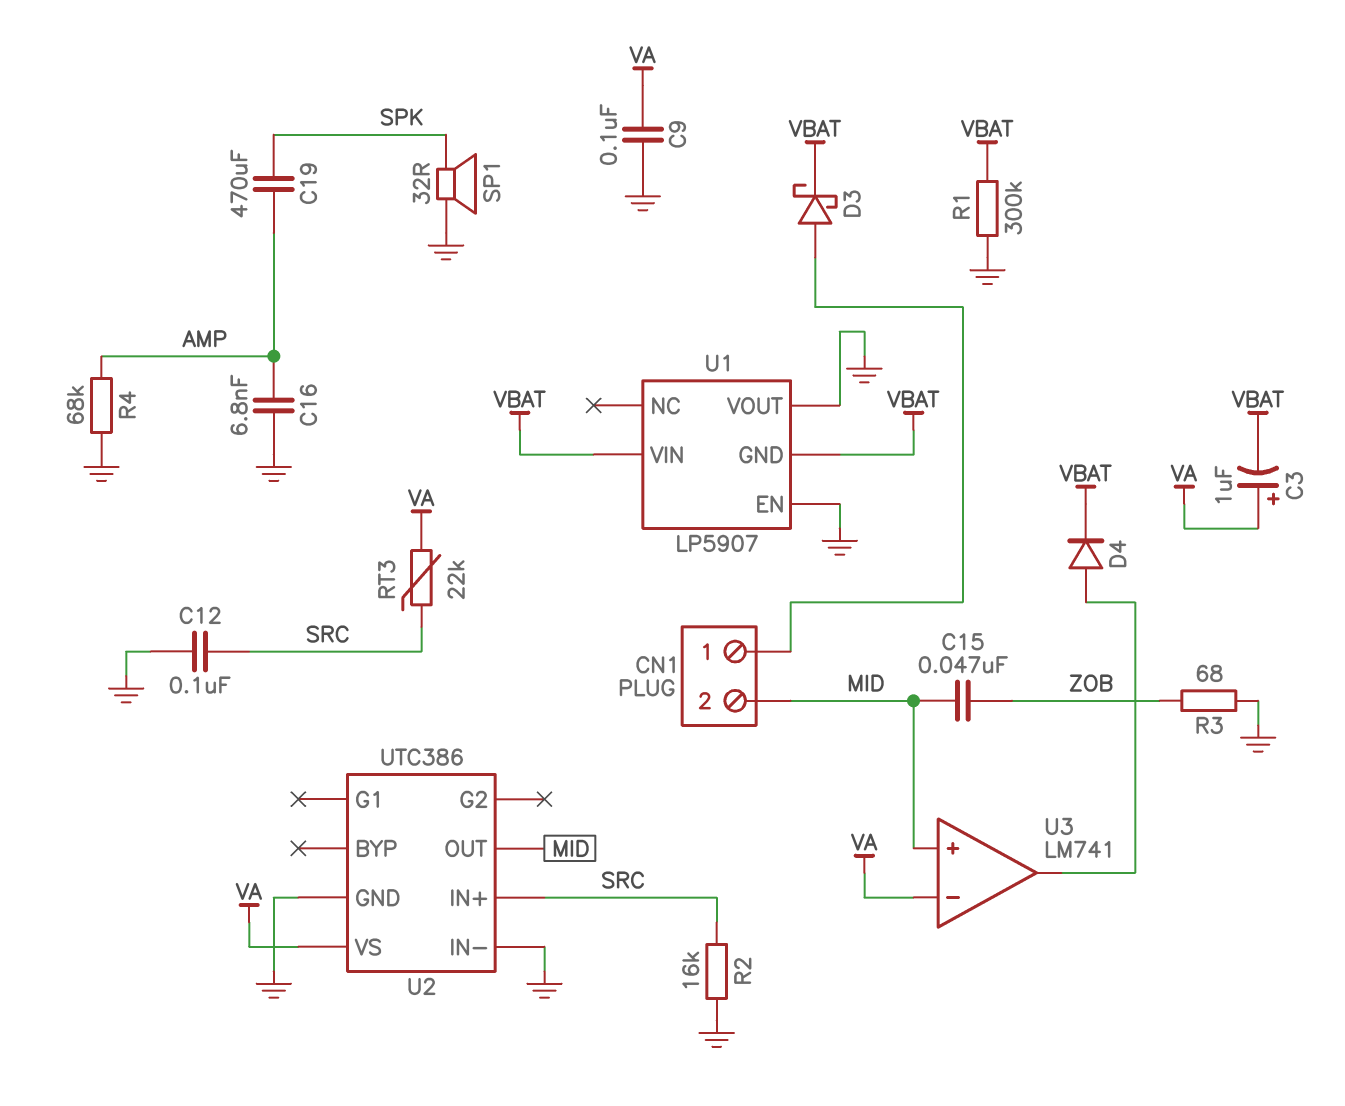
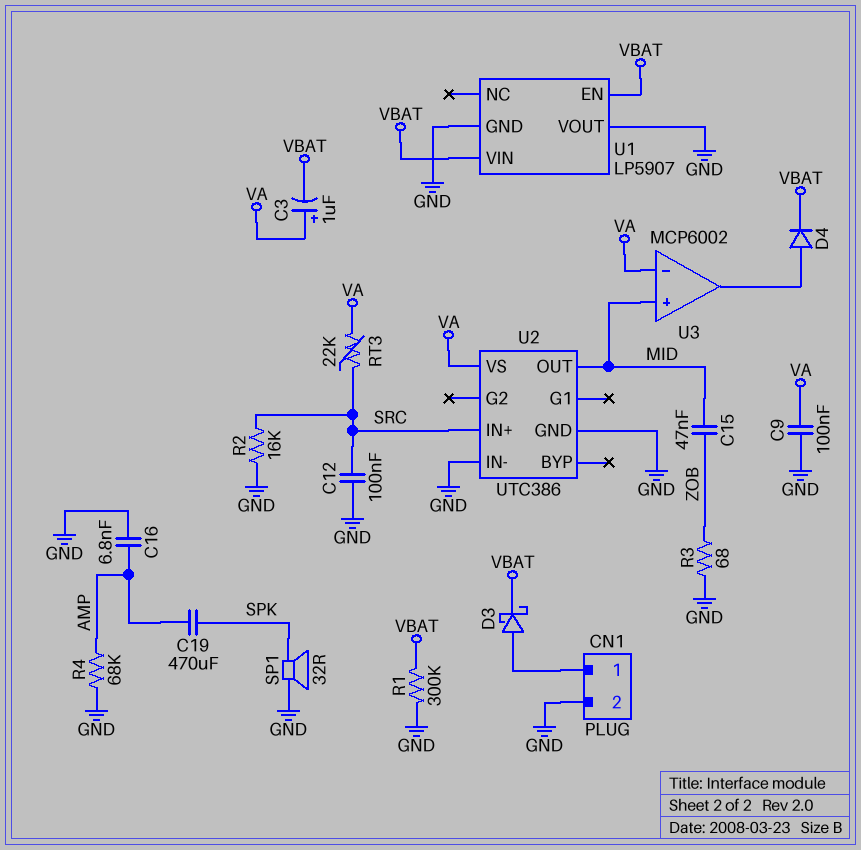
CN1 pin 2: MID -> GND
U1 pin EN: GND -> VBAT
U1 pin GND: VBAT -> GND
U3: LM741 -> MCP6002

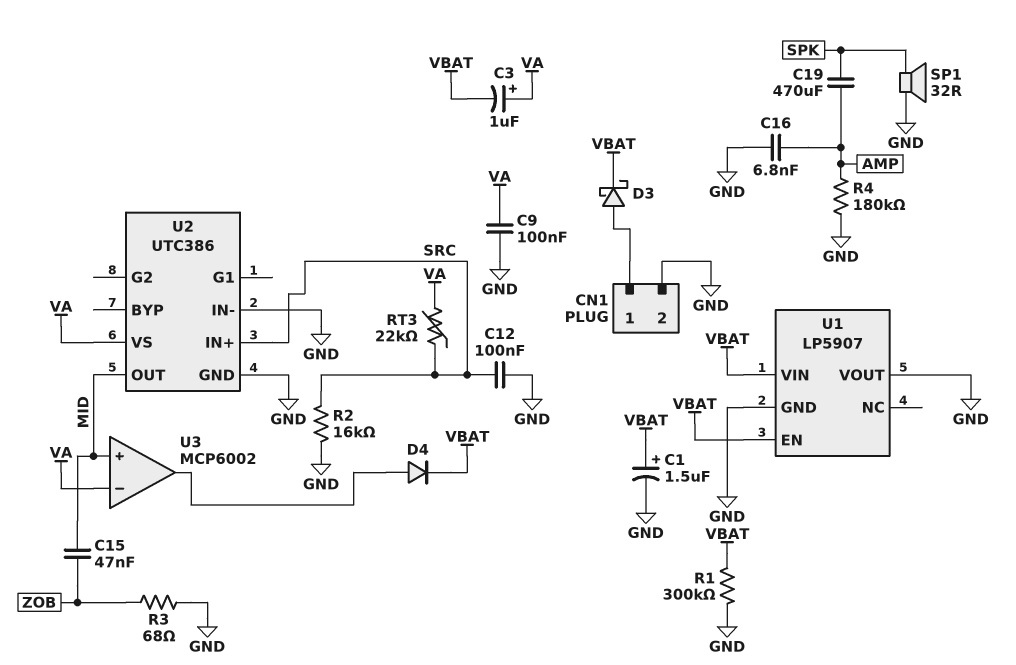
C1: none -> 1.5uF (plus VBAT, minus GND)
R4: 68k (AMP, GND) -> 180k (AMP, GND)

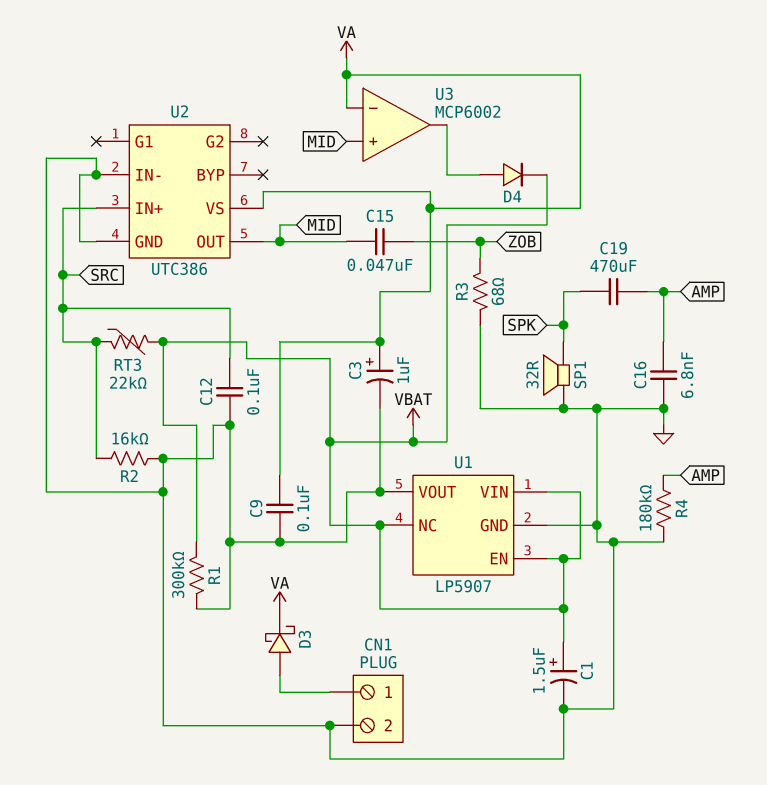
C3: 1uF (plus VA, minus VBAT) -> 1uF (plus VA, minus GND)
D3: schottky (A CN1/1, K VBAT) -> schottky (A CN1/1, K VA)
RT3: 22k (SRC, VA) -> 22k (SRC, VBAT)
U1 pin NC: none -> VBAT

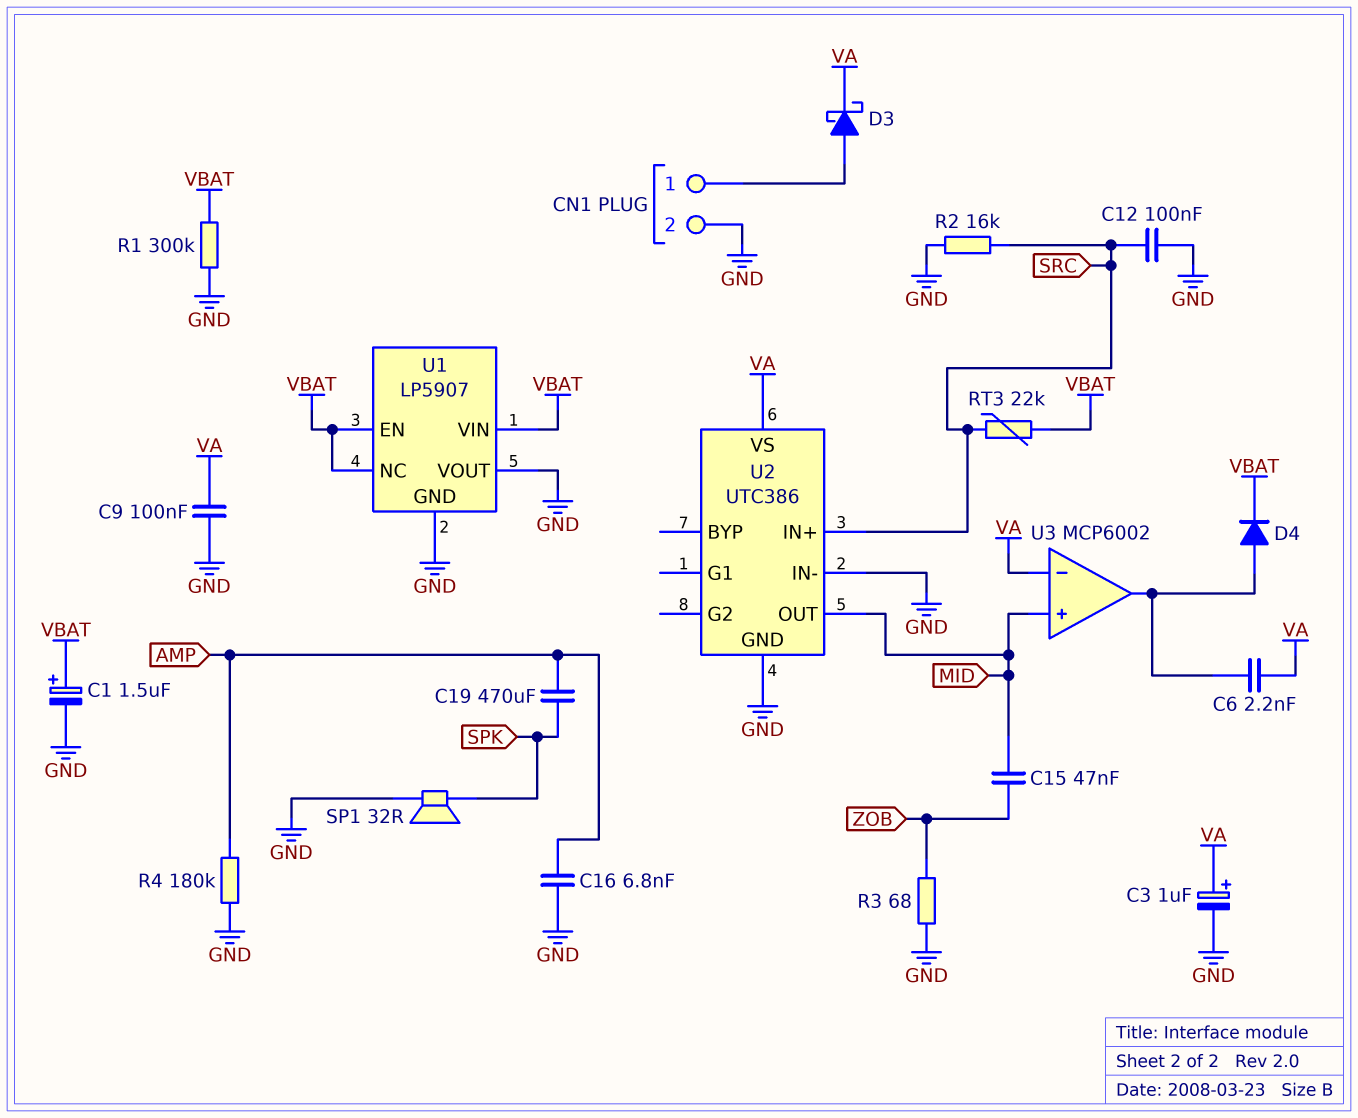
C6: none -> 2.2nF (U3/out, VA)

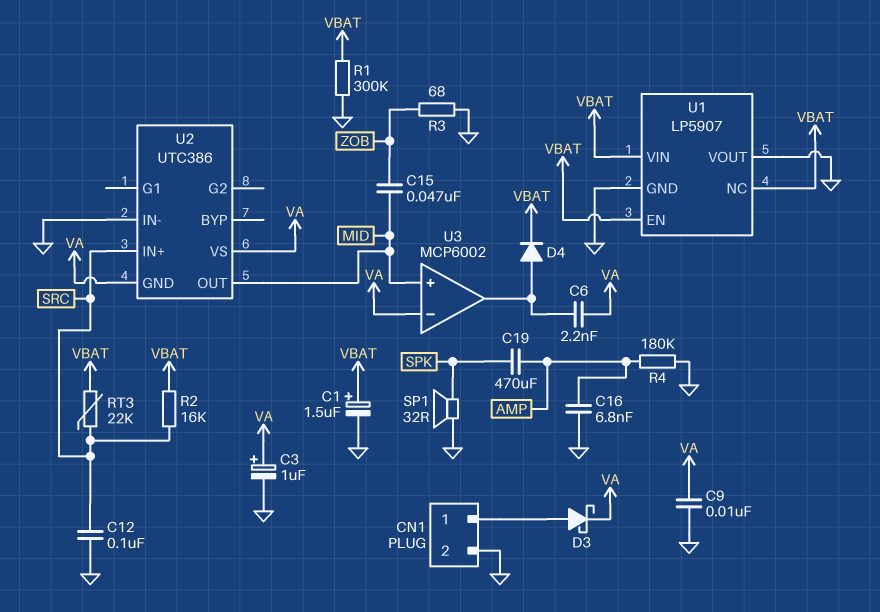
C9: 100nF (GND, VA) -> 10nF (GND, VA)
R2: 16k (GND, SRC) -> 16k (SRC, VBAT)
U2 pin GND: GND -> VA

